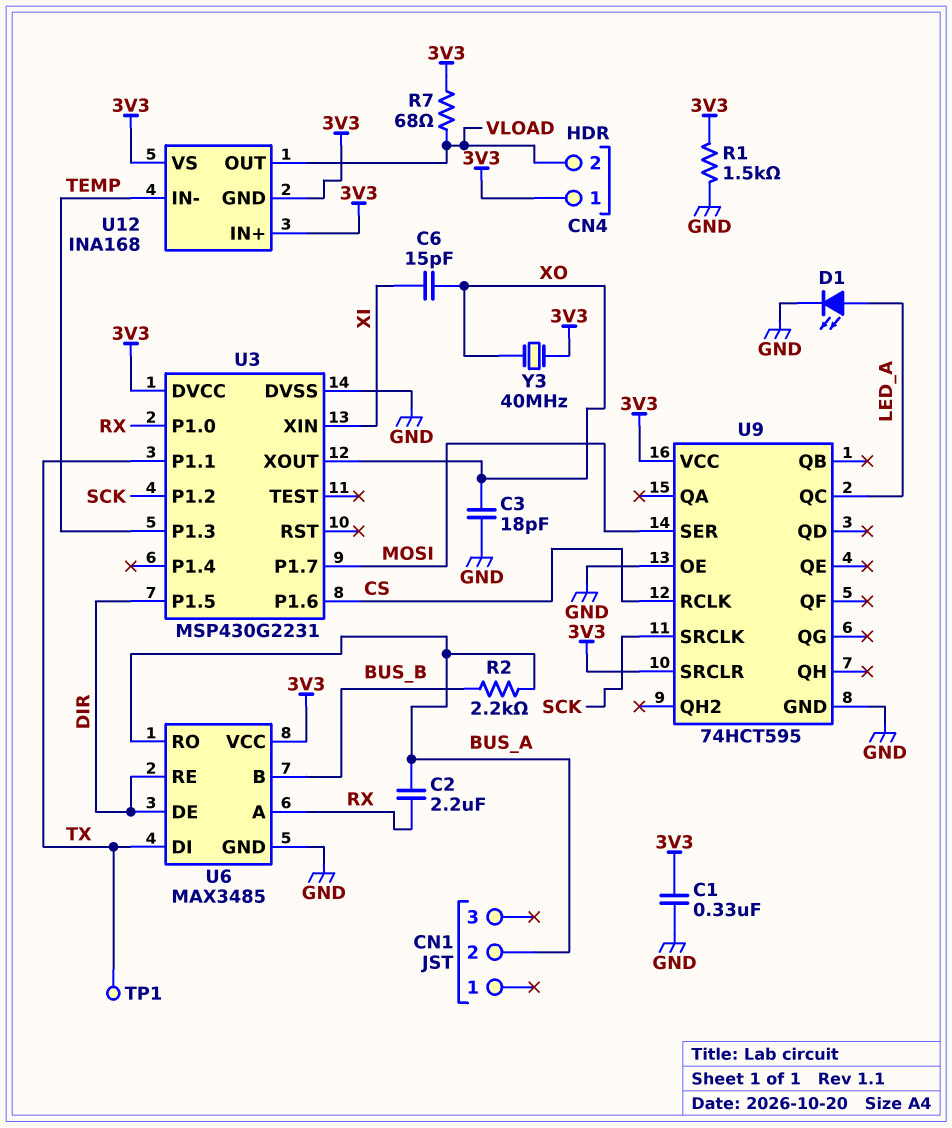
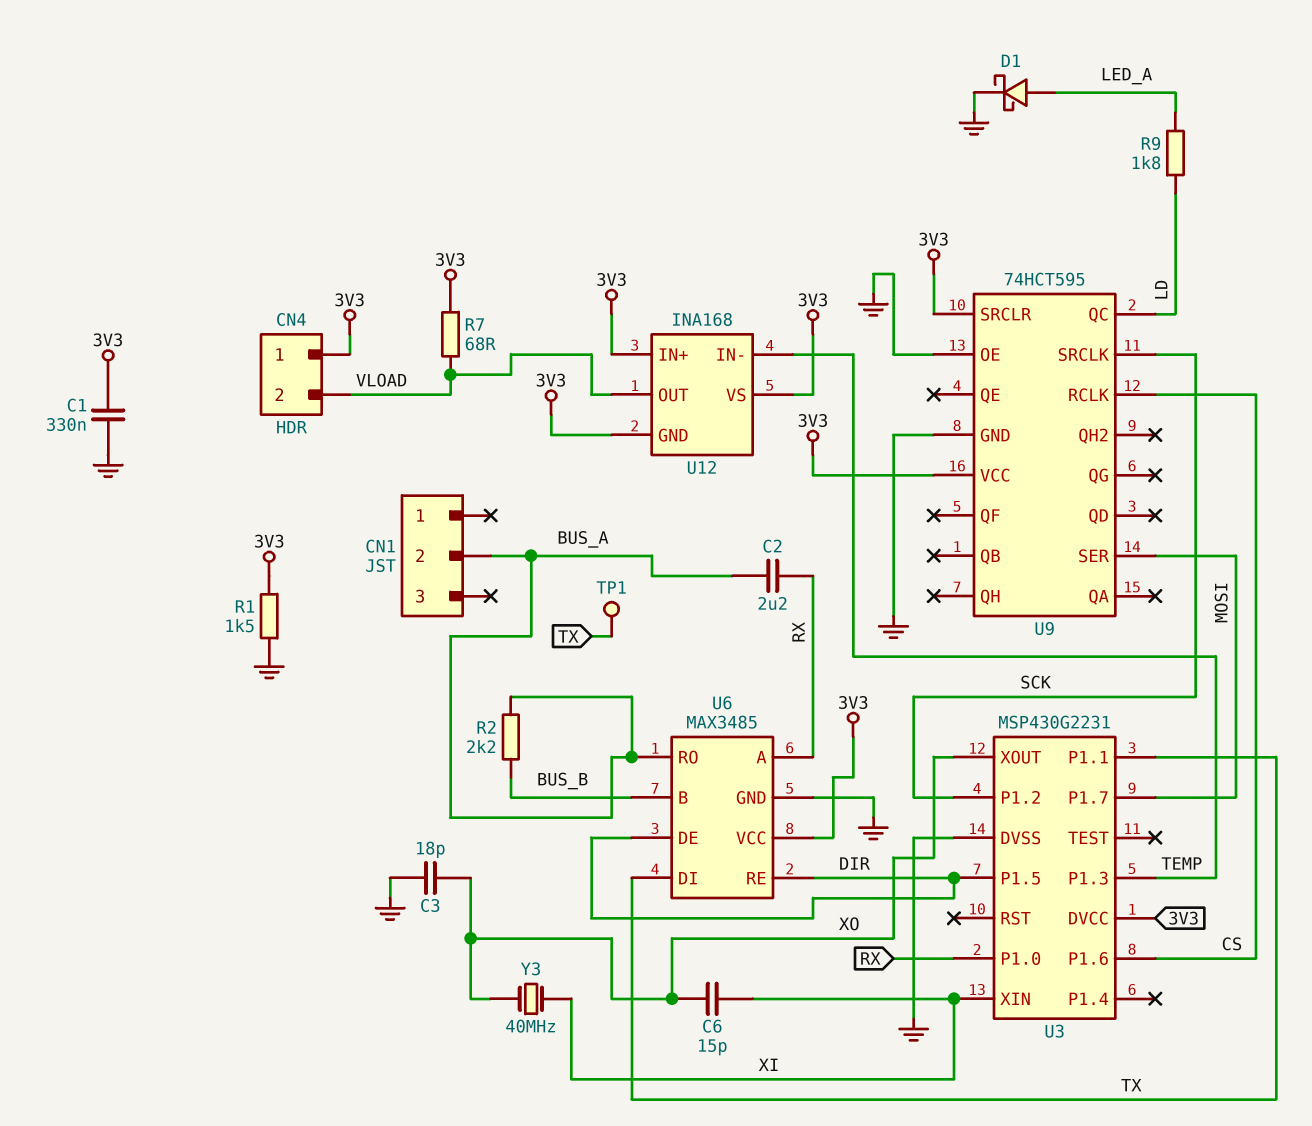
D1: LED (A LED_A, K GND) -> schottky (A LED_A, K GND)
R9: none -> 1.8k (LD, LED_A)
U9 pin QC: LED_A -> LD
Y3: 40MHz (3V3, XO) -> 40MHz (XI, XO)

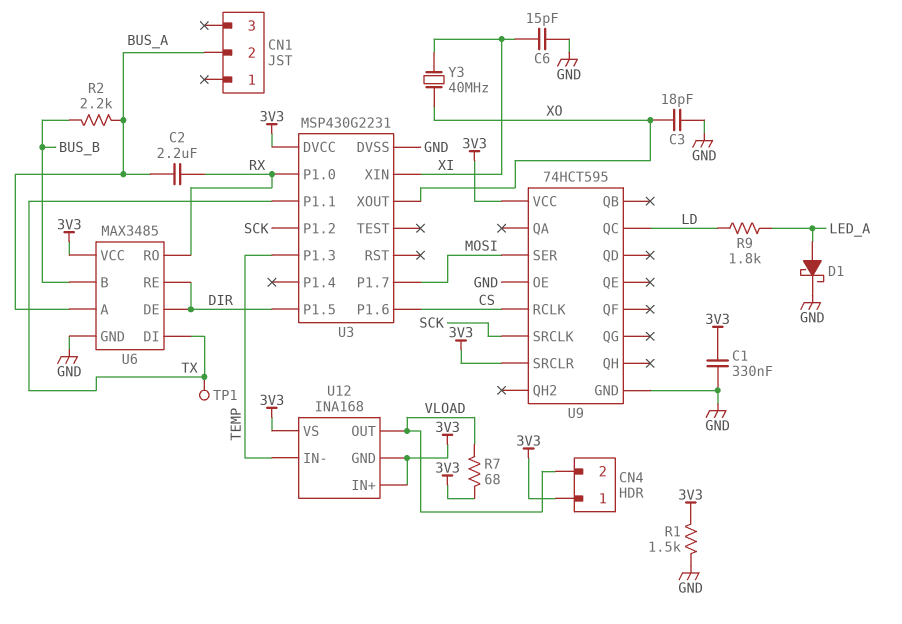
C6: 15pF (XI, XO) -> 15pF (GND, XI)
U6 pin A: RX -> BUS_A
U6 pin RO: BUS_A -> RX

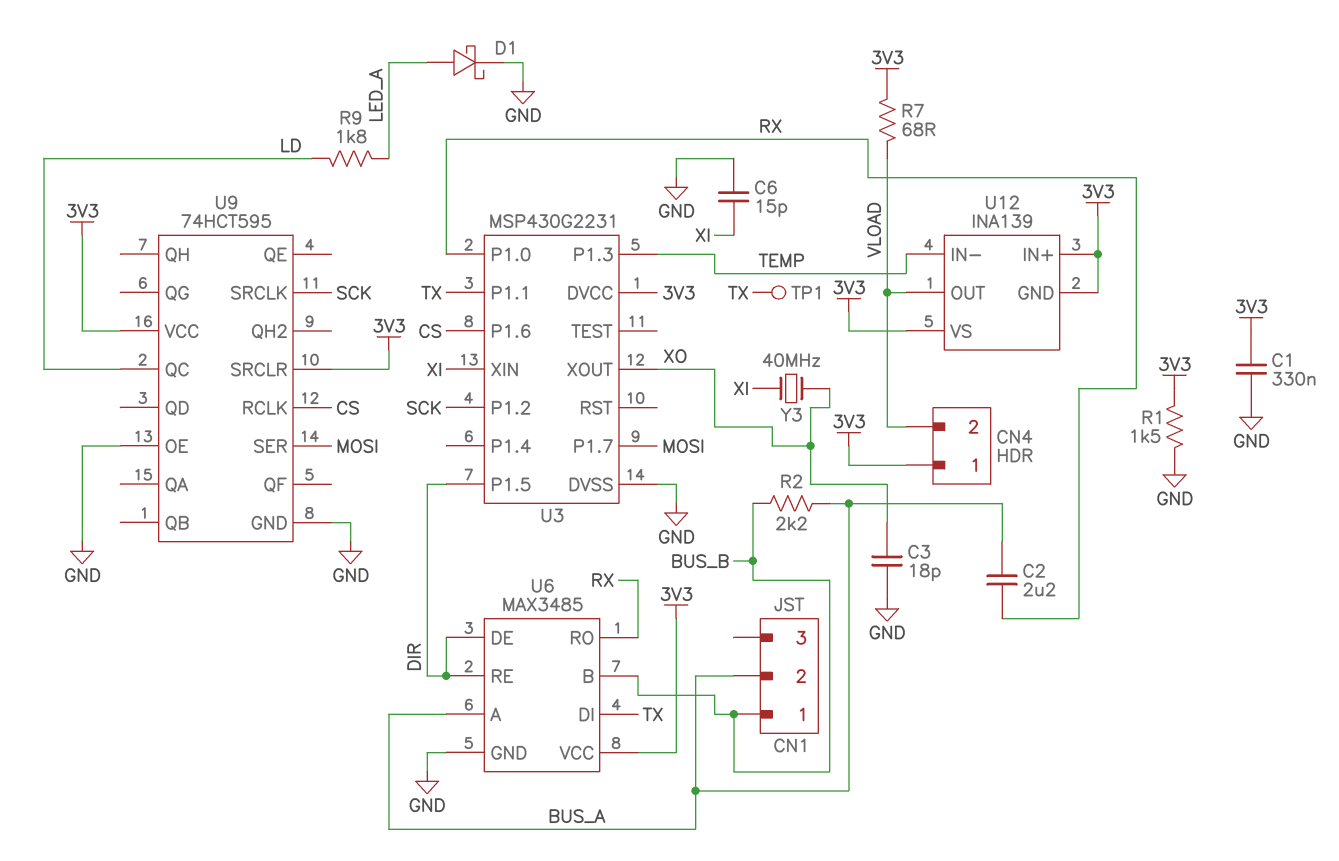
CN1 pin 1: none -> BUS_B
U12: INA168 -> INA139

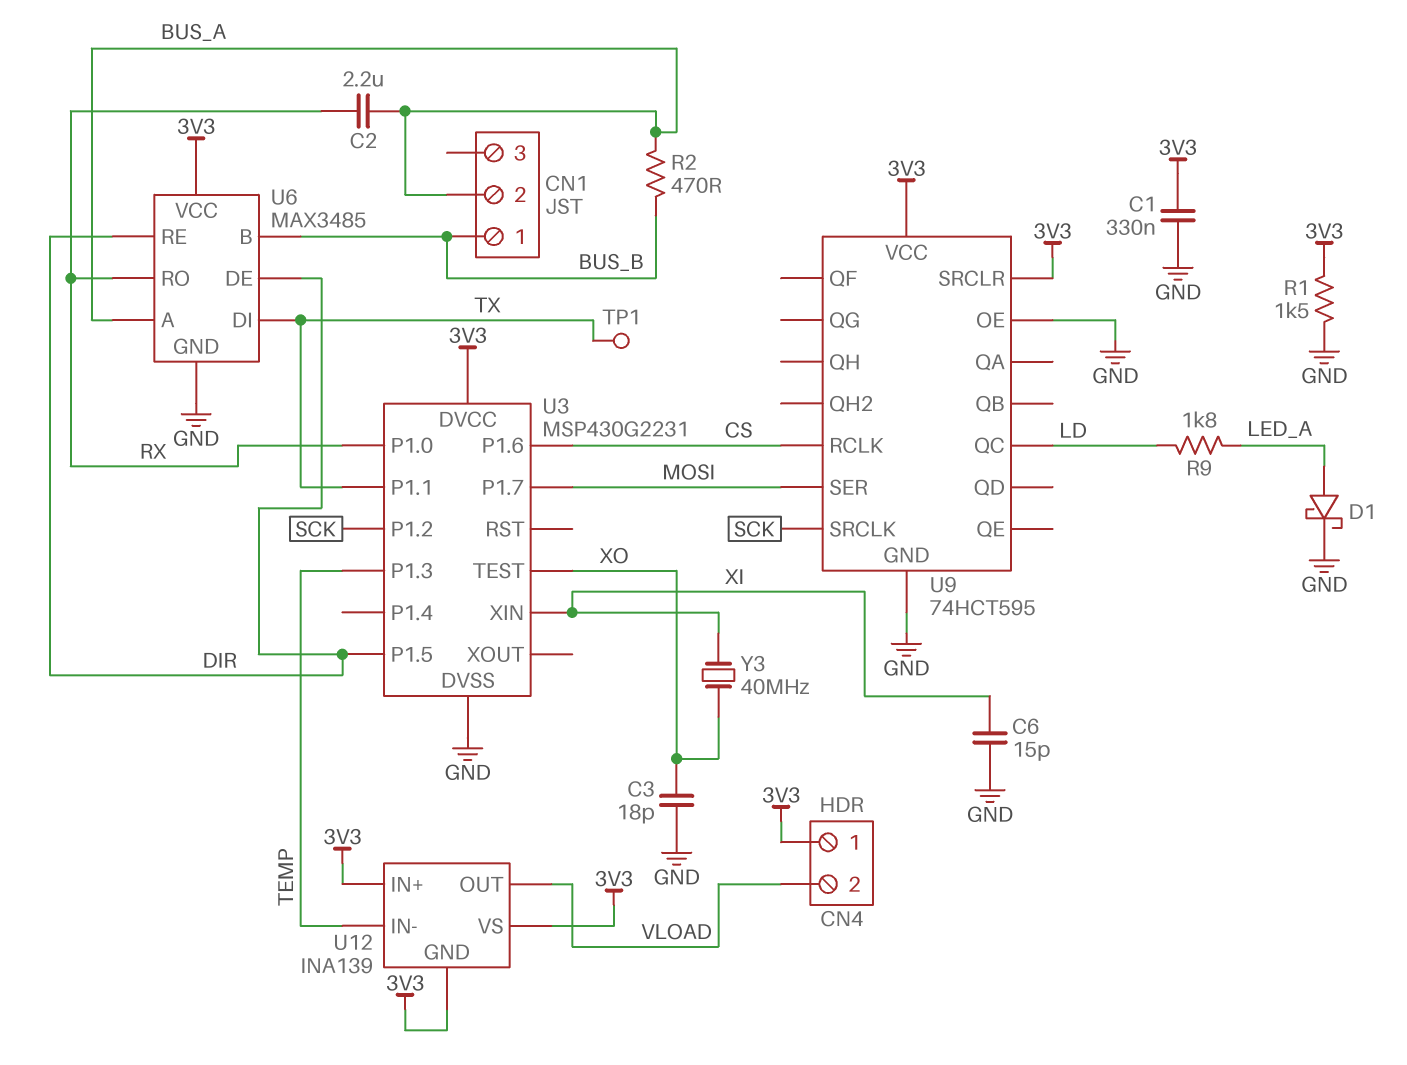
R2: 2.2k (BUS_A, BUS_B) -> 470 (BUS_A, BUS_B)
R7: 68 (3V3, VLOAD) -> none
U3 pin TEST: none -> XO
U3 pin XOUT: XO -> none

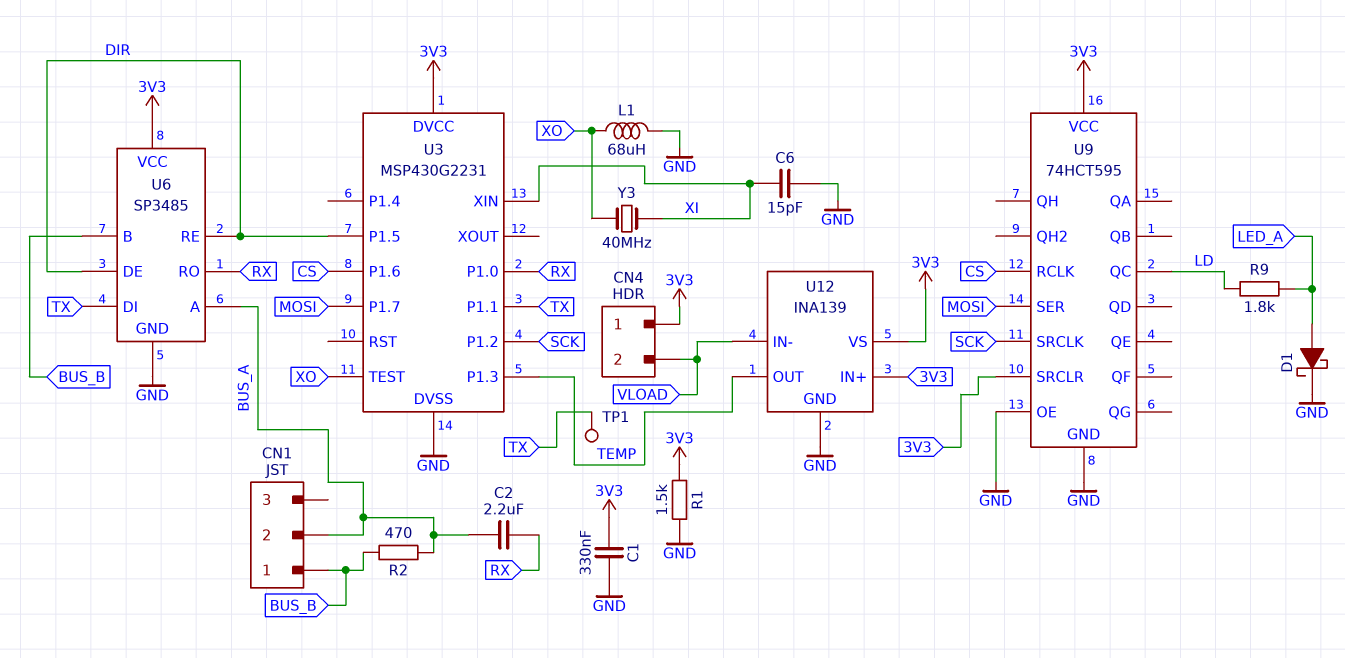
C3: 18pF (GND, XO) -> none
L1: none -> 68uH (GND, XO)
U6: MAX3485 -> SP3485
U12 pin GND: 3V3 -> GND
U12 pin IN-: TEMP -> VLOAD
U12 pin OUT: VLOAD -> TEMP

